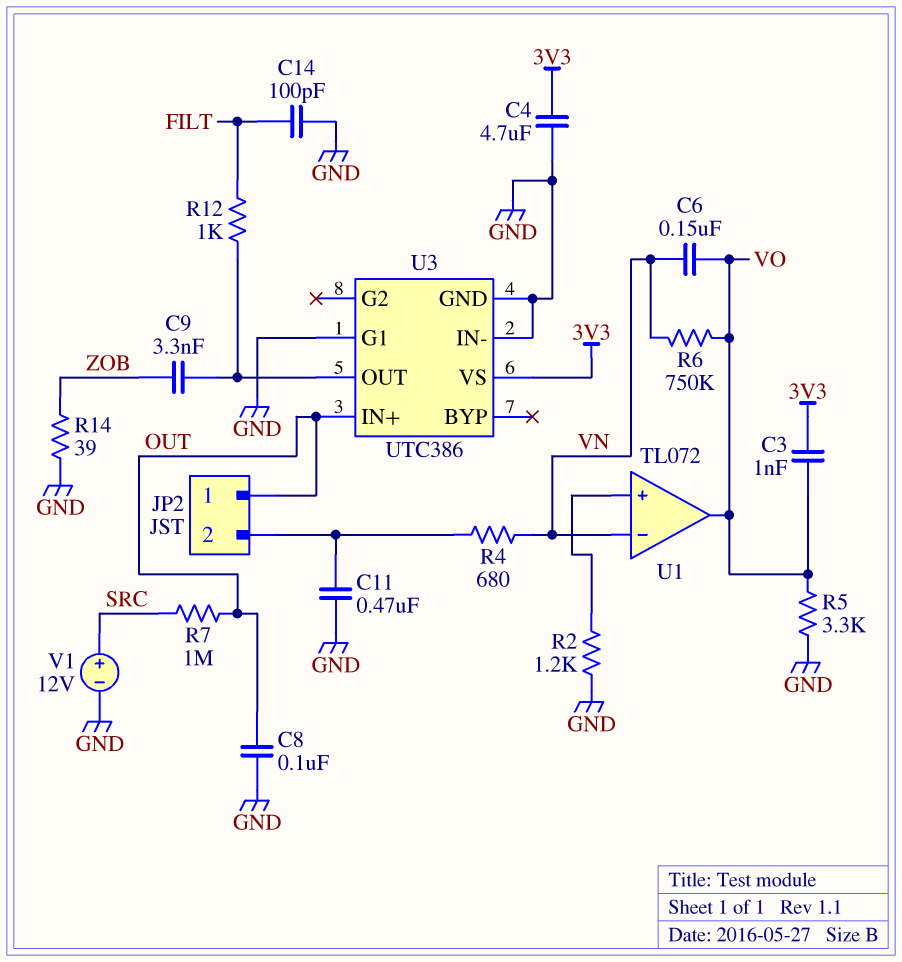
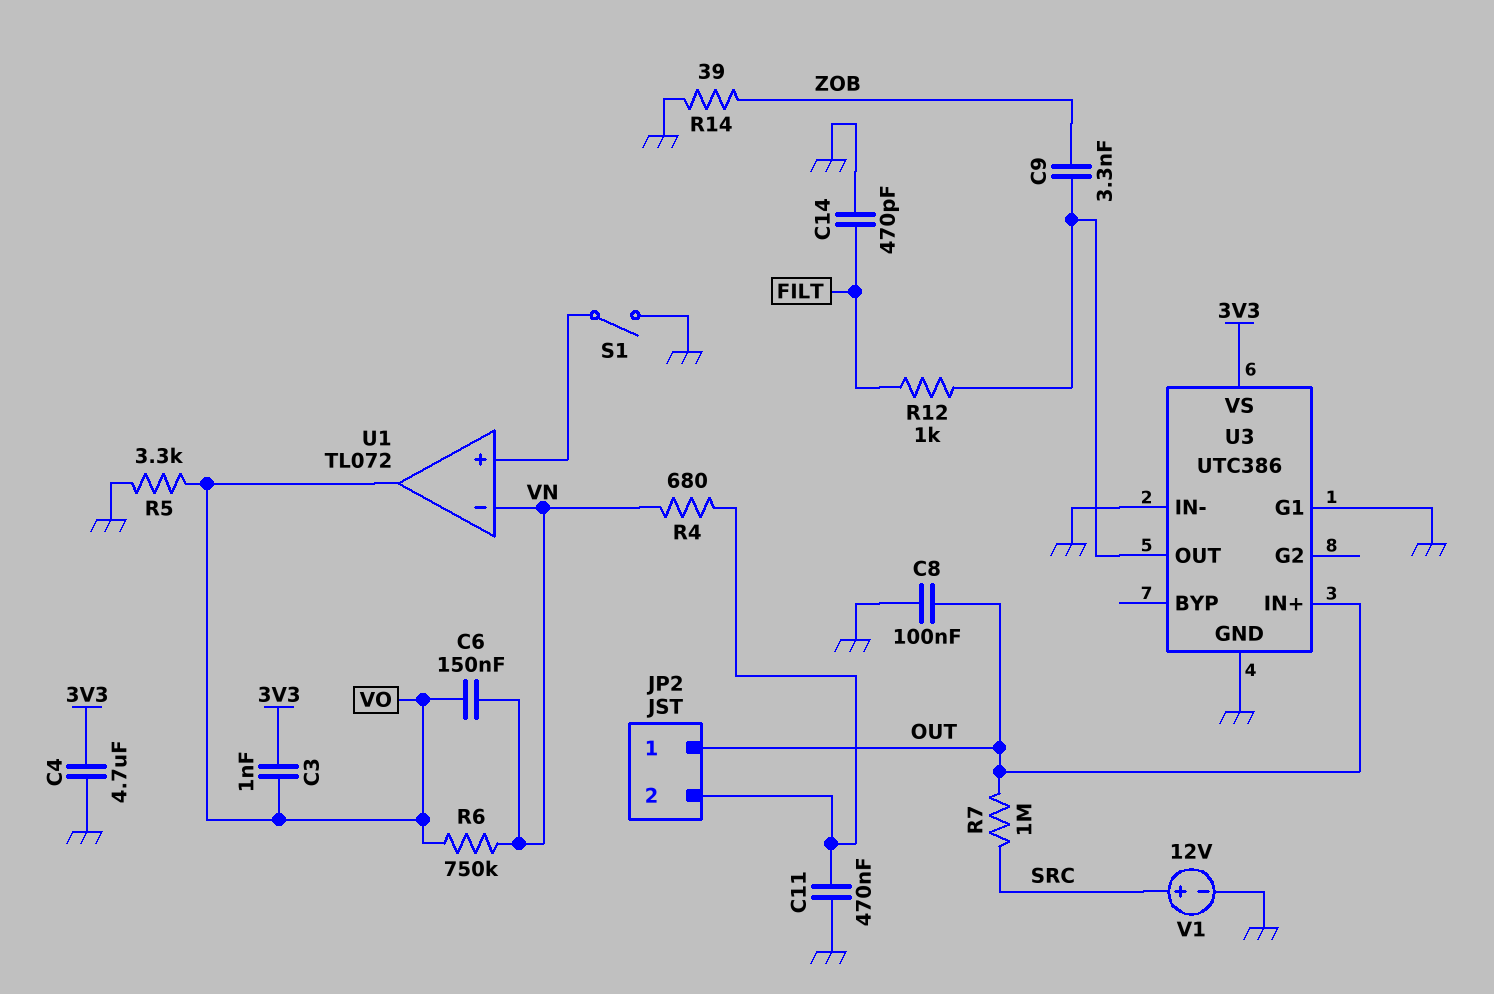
C14: 100pF (FILT, GND) -> 470pF (FILT, GND)
R2: 1.2k (GND, U1/in+) -> none
S1: none -> switch (GND, U1/in+)

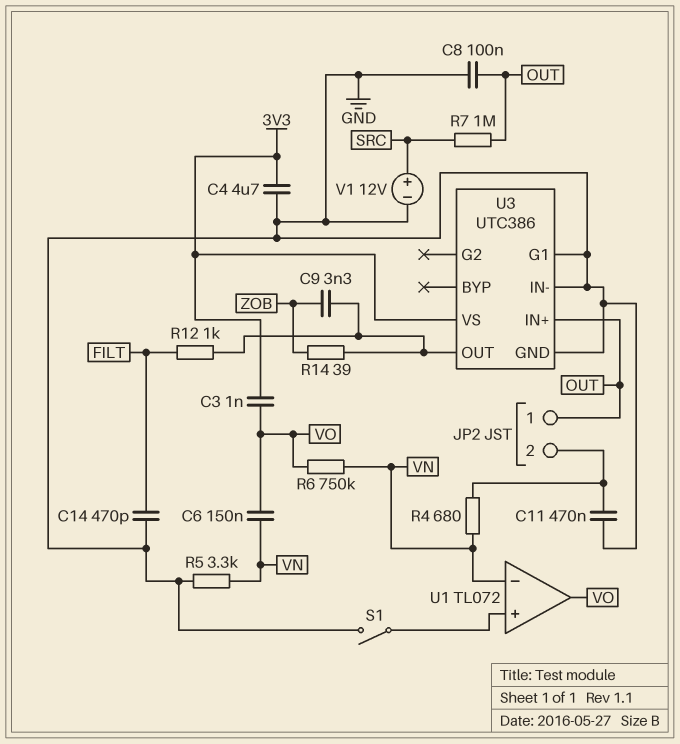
R5: 3.3k (GND, VO) -> 3.3k (GND, VN)
R14: 39 (GND, ZOB) -> 39 (U3/OUT, ZOB)

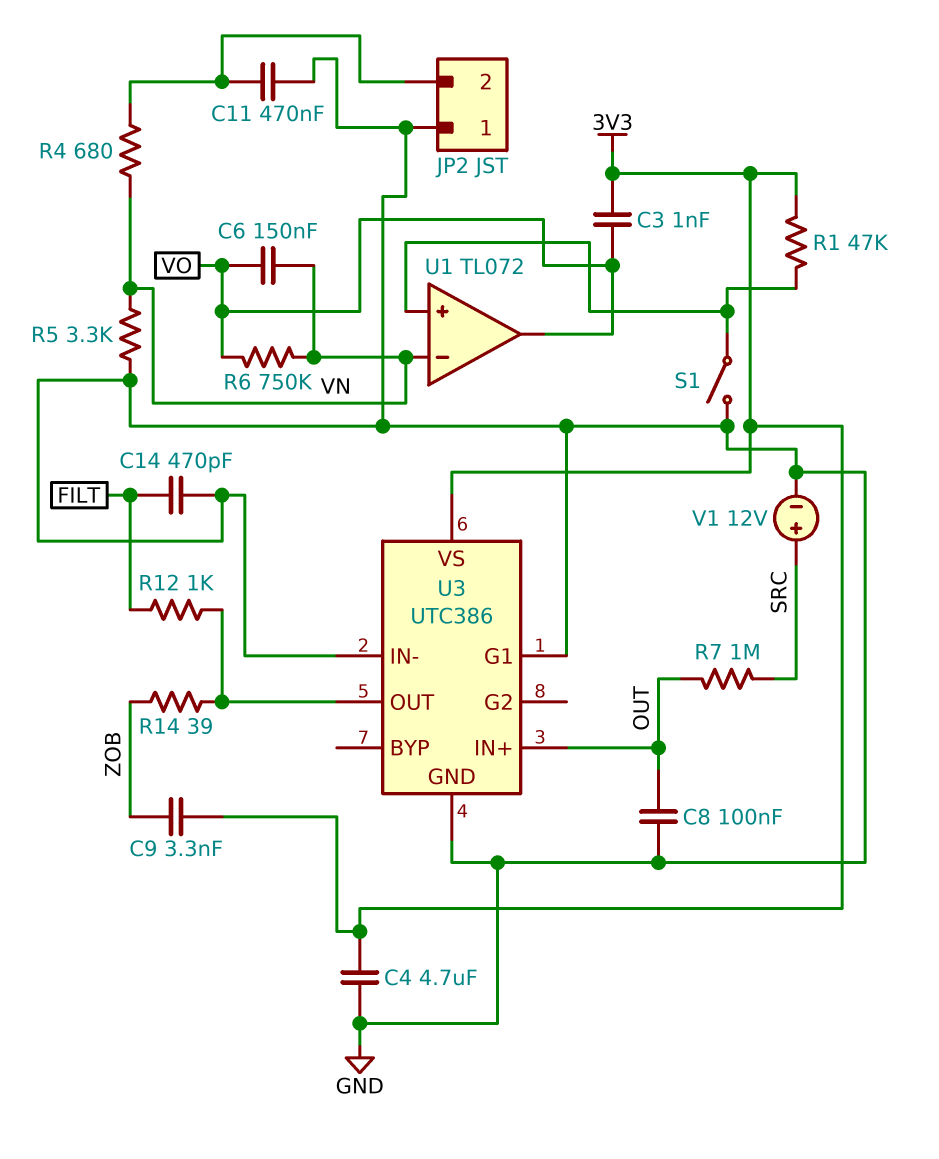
C9: 3.3nF (U3/OUT, ZOB) -> 3.3nF (3V3, ZOB)
JP2 pin 1: OUT -> GND
R1: none -> 47k (3V3, U1/in+)

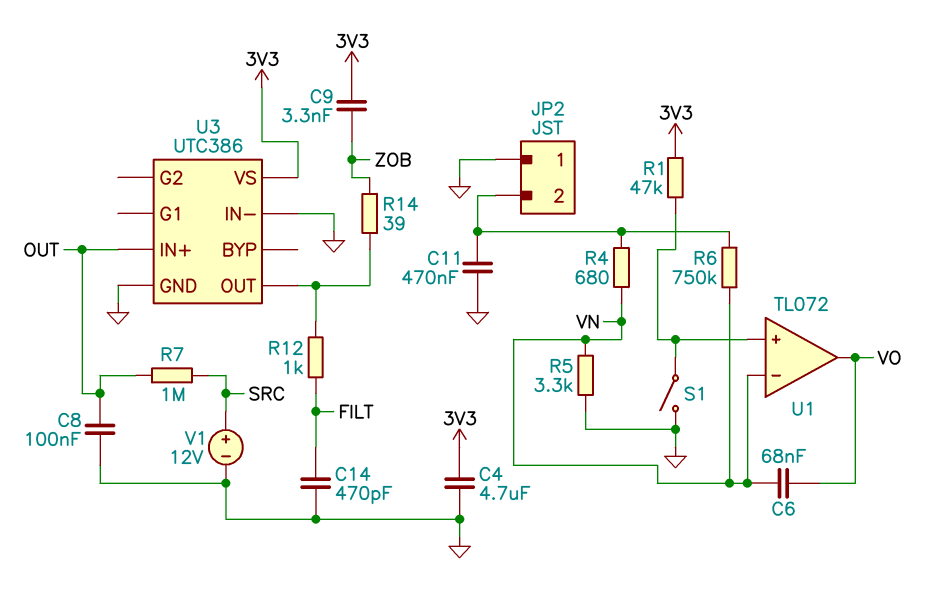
C3: 1nF (3V3, VO) -> none
C6: 150nF (VN, VO) -> 68nF (VN, VO)
R6: 750k (VN, VO) -> 750k (JP2/2, VN)
U3 pin G1: GND -> none

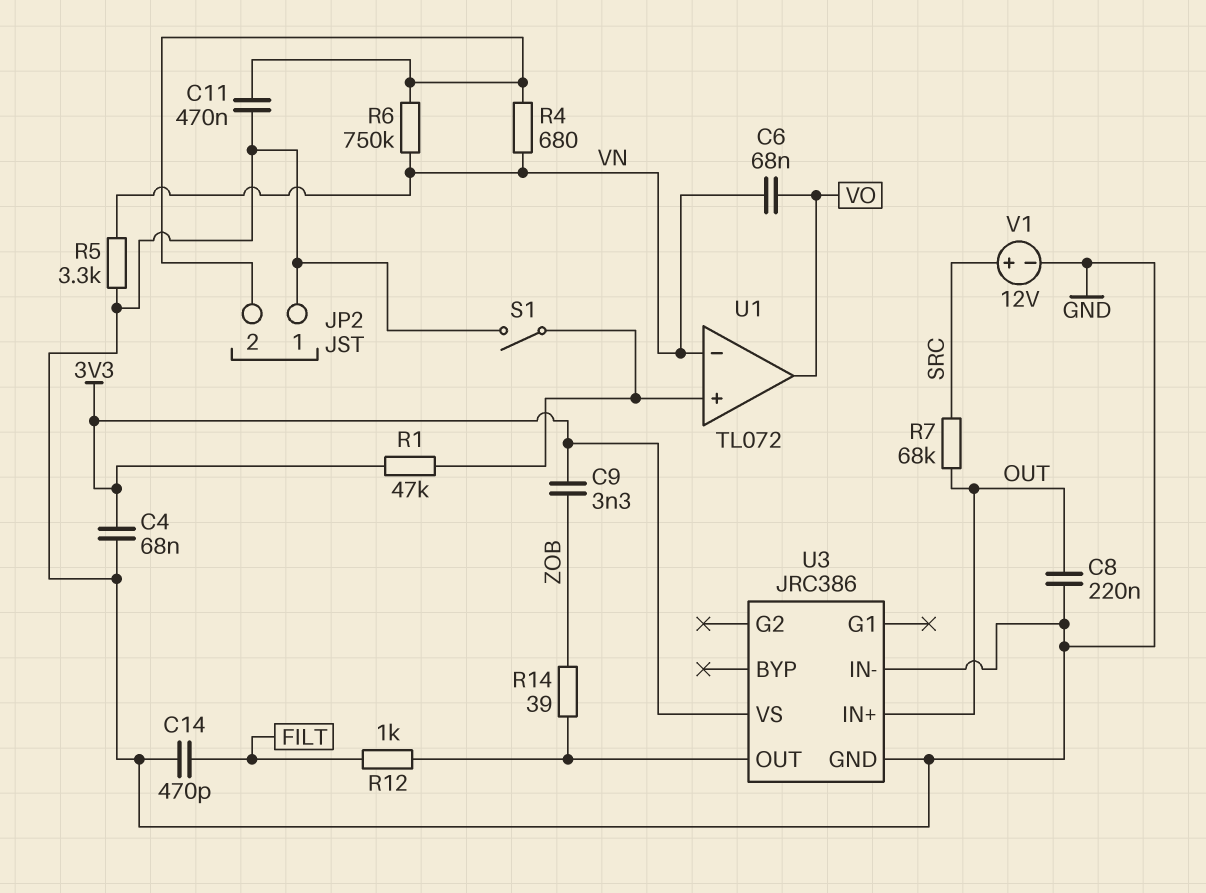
C4: 4.7uF (3V3, GND) -> 68nF (3V3, GND)
C8: 100nF (GND, OUT) -> 220nF (GND, OUT)
R7: 1M (OUT, SRC) -> 68k (OUT, SRC)
U3: UTC386 -> JRC386

